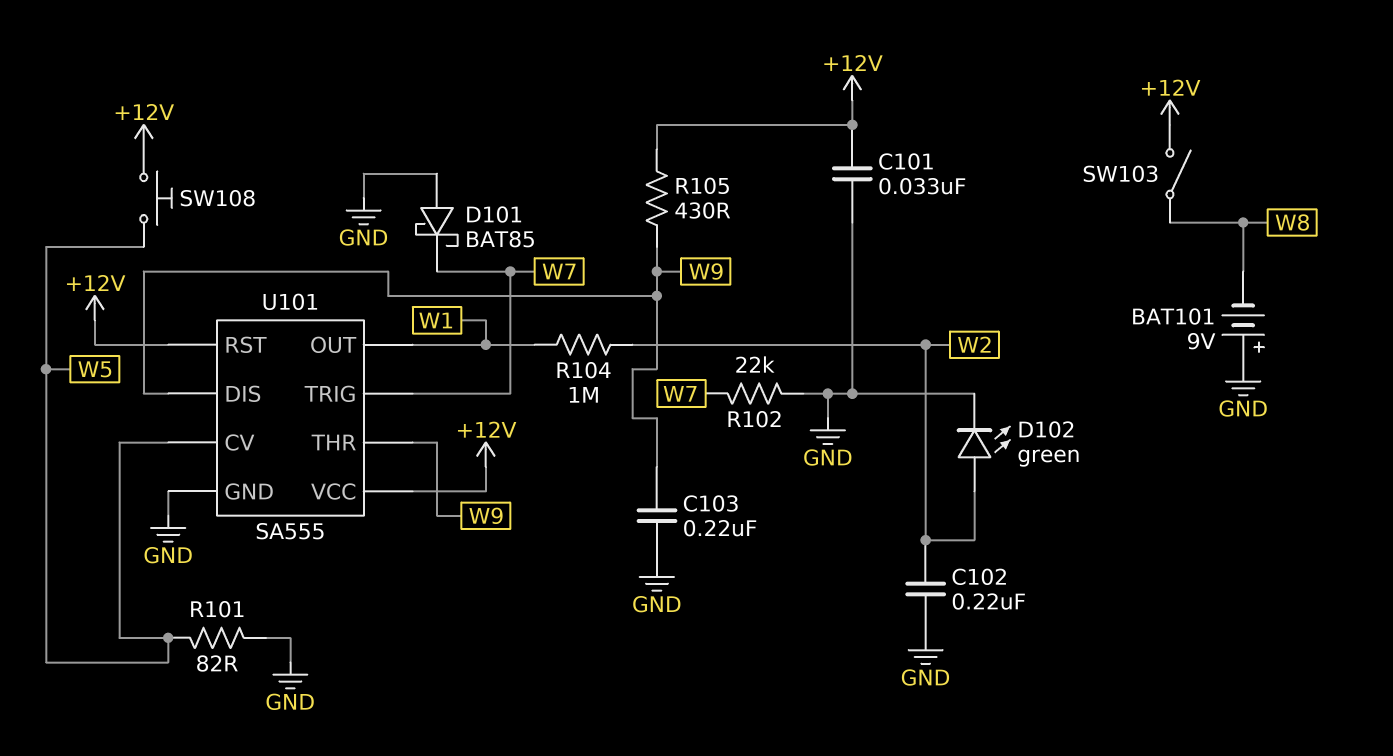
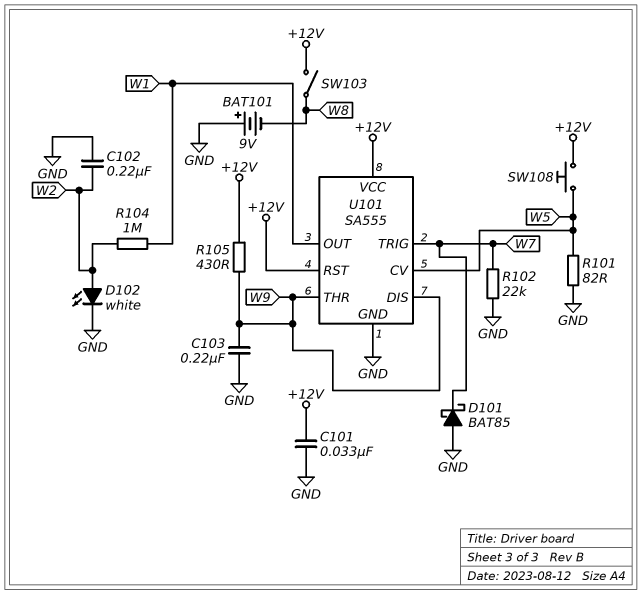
D102: LED green (A W2, K GND) -> LED white (A W2, K GND)

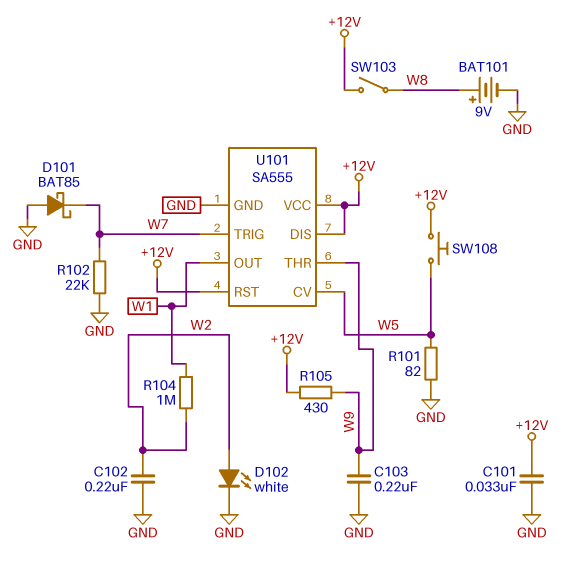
BAT101: 9V (plus GND, minus W8) -> 9V (plus W8, minus GND)
U101 pin DIS: W9 -> +12V

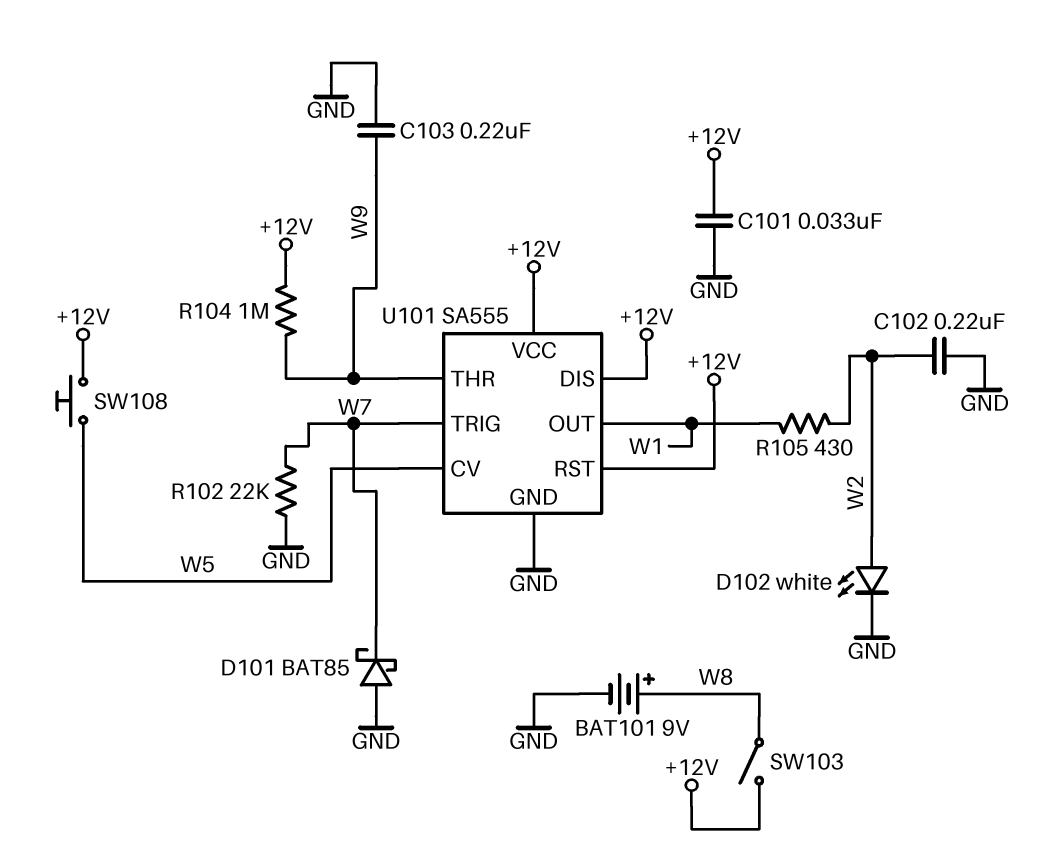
R101: 82 (GND, W5) -> none
R104: 1M (W1, W2) -> 1M (+12V, W9)
R105: 430 (+12V, W9) -> 430 (W1, W2)

